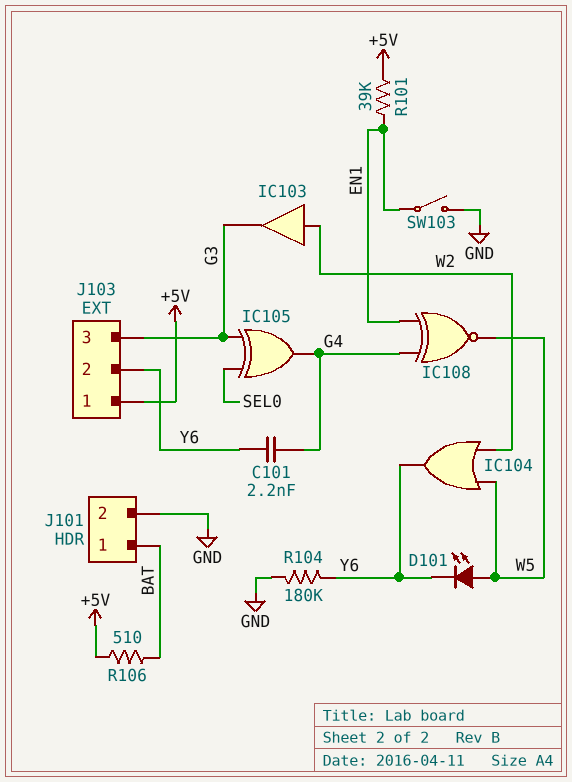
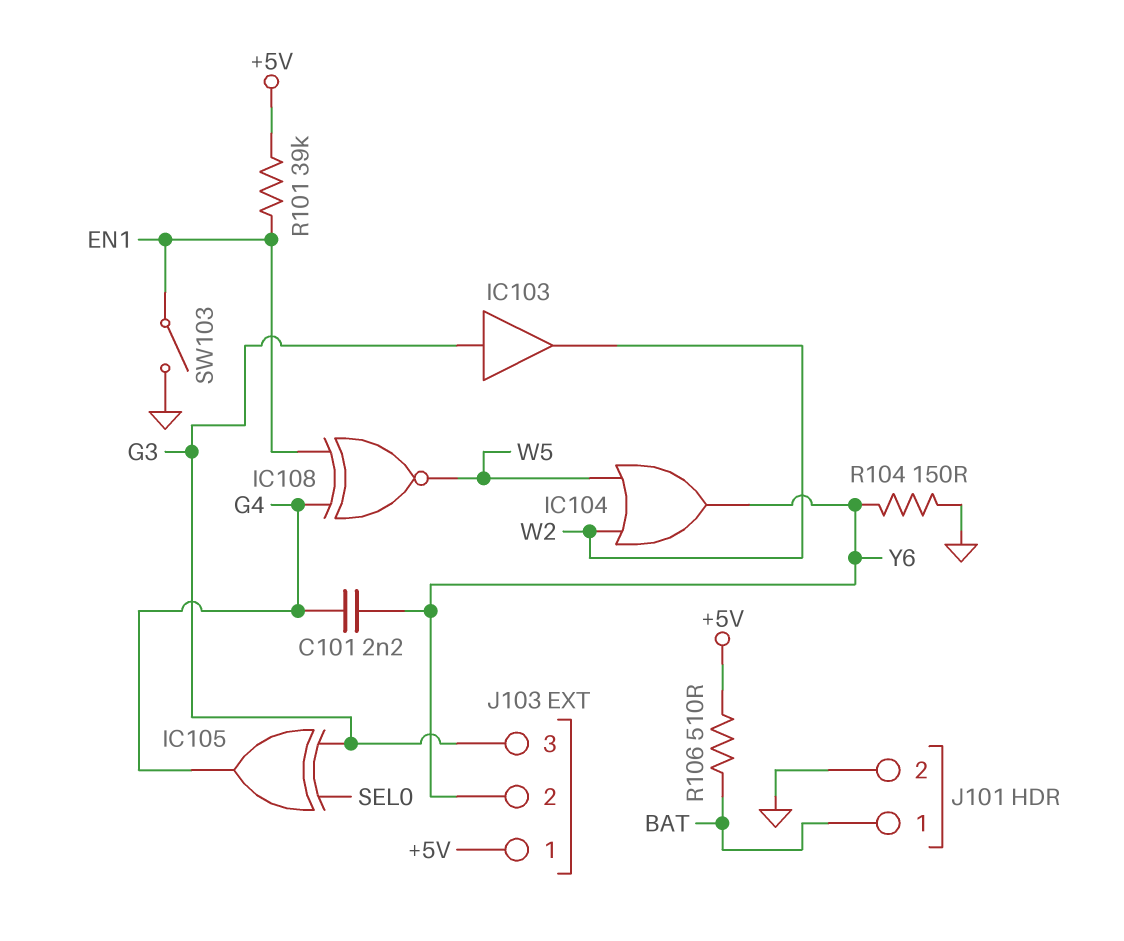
D101: LED (A W5, K Y6) -> none
IC103: buffer (in W2, out G3) -> buffer (in G3, out W2)
R104: 180k (GND, Y6) -> 150 (GND, Y6)

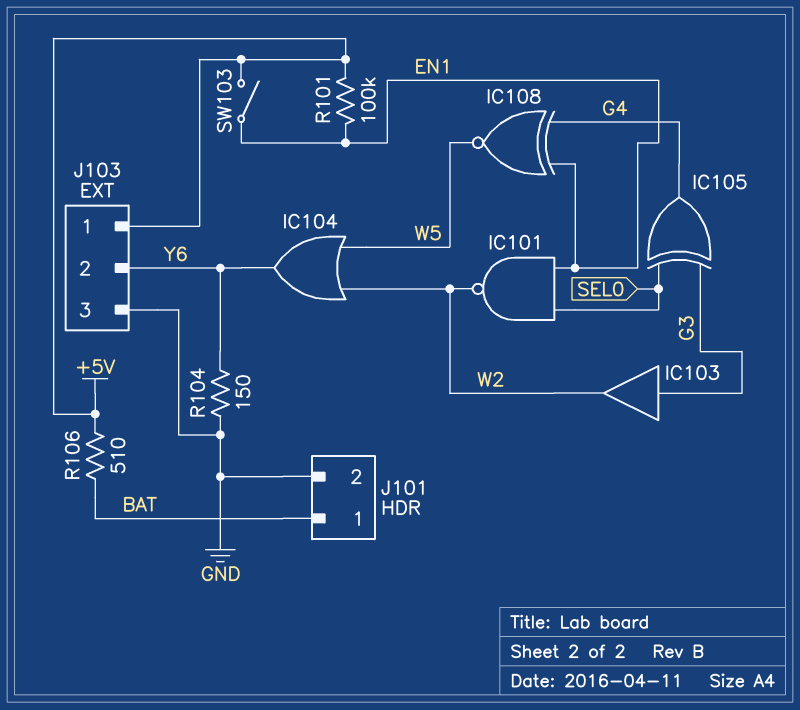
C101: 2.2nF (G4, Y6) -> none
IC101: none -> NAND (in EN1, in SEL0, out W2)
J103 pin 3: G3 -> GND
R101: 39k (+5V, EN1) -> 100k (+5V, EN1)
SW103: switch (EN1, GND) -> switch (+5V, EN1)

